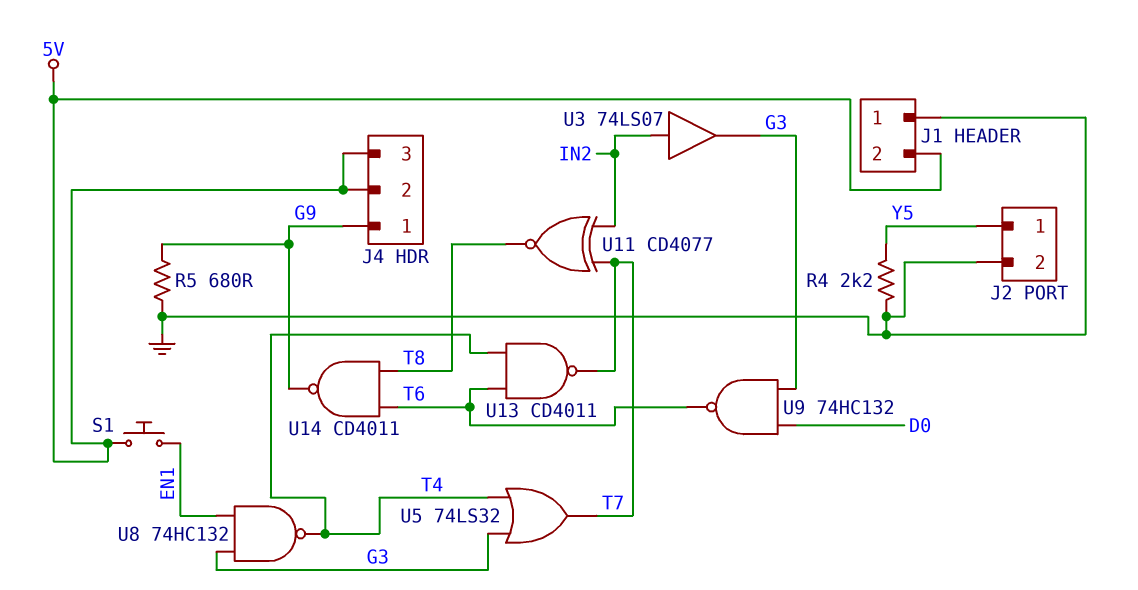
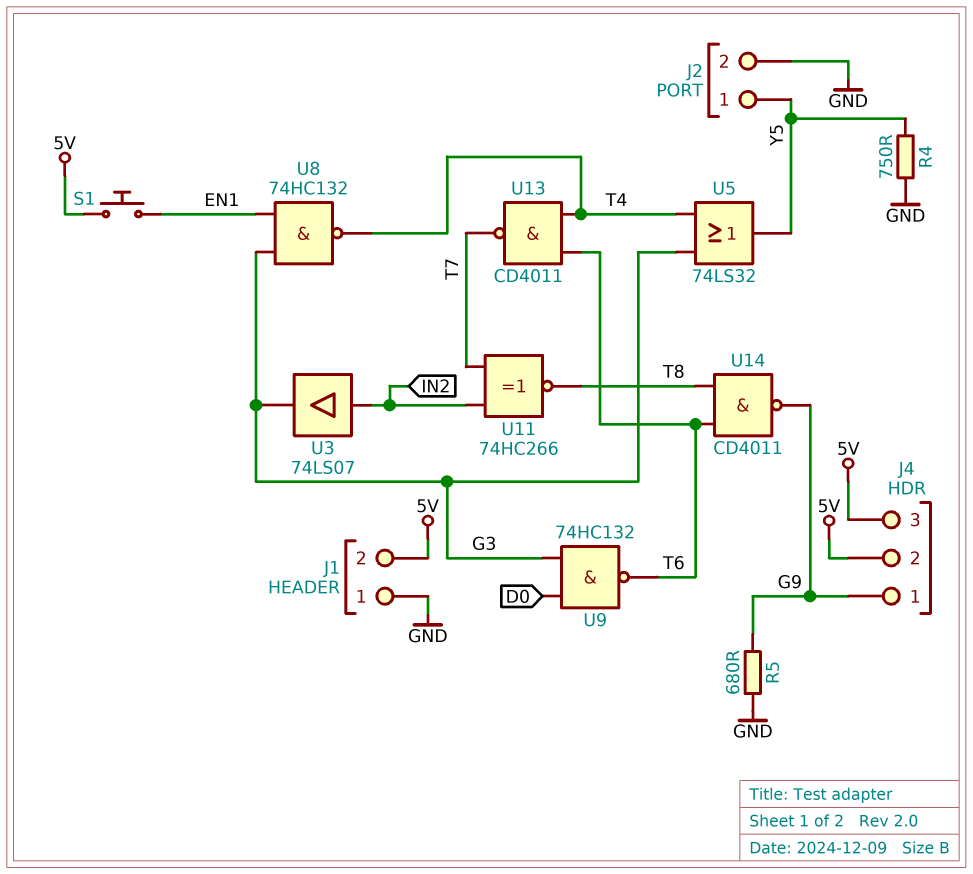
R4: 2.2k (GND, Y5) -> 750 (GND, Y5)
U5: OR 74LS32 (in G3, in T4, out T7) -> OR 74LS32 (in G3, in T4, out Y5)
U11: XNOR CD4077 (in IN2, in T7, out T8) -> XNOR 74HC266 (in IN2, in T7, out T8)

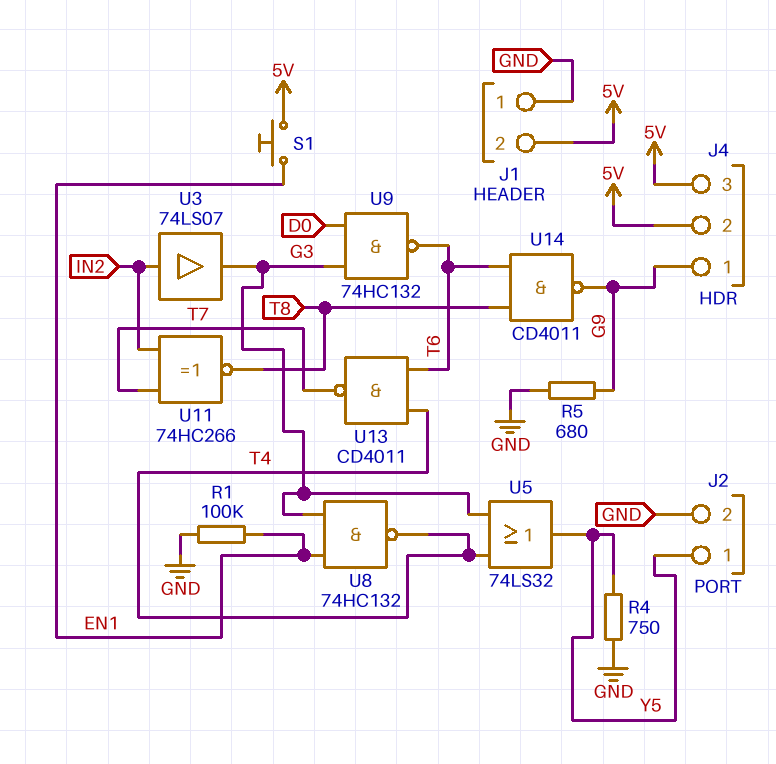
R1: none -> 100k (EN1, GND)

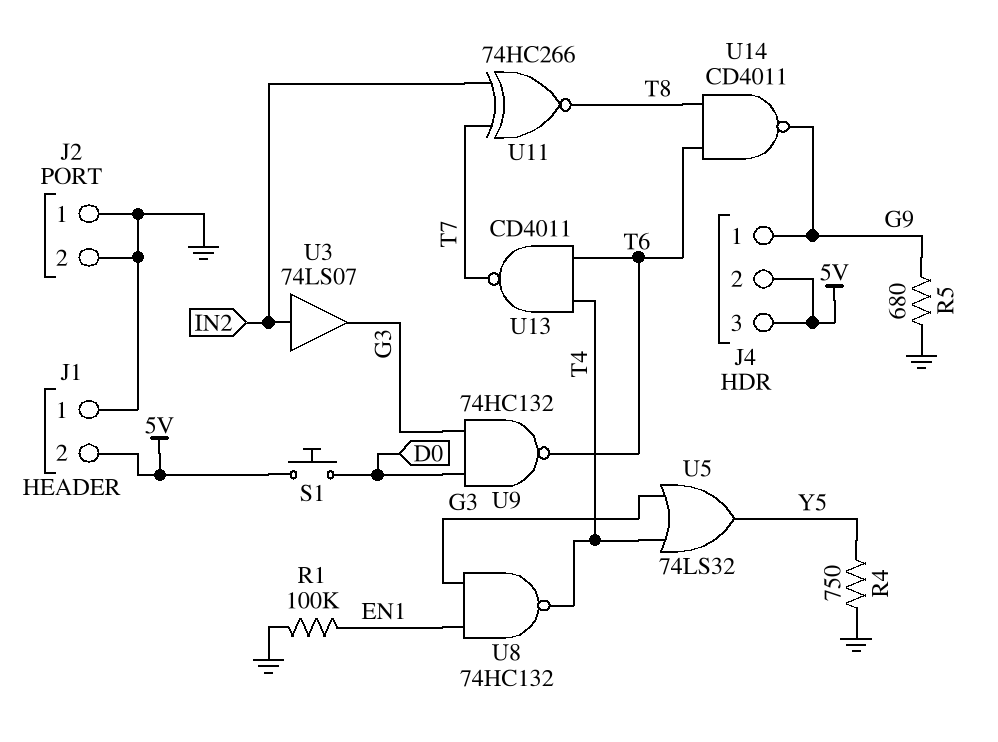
J2 pin 1: Y5 -> GND
S1: button (5V, EN1) -> button (5V, D0)

